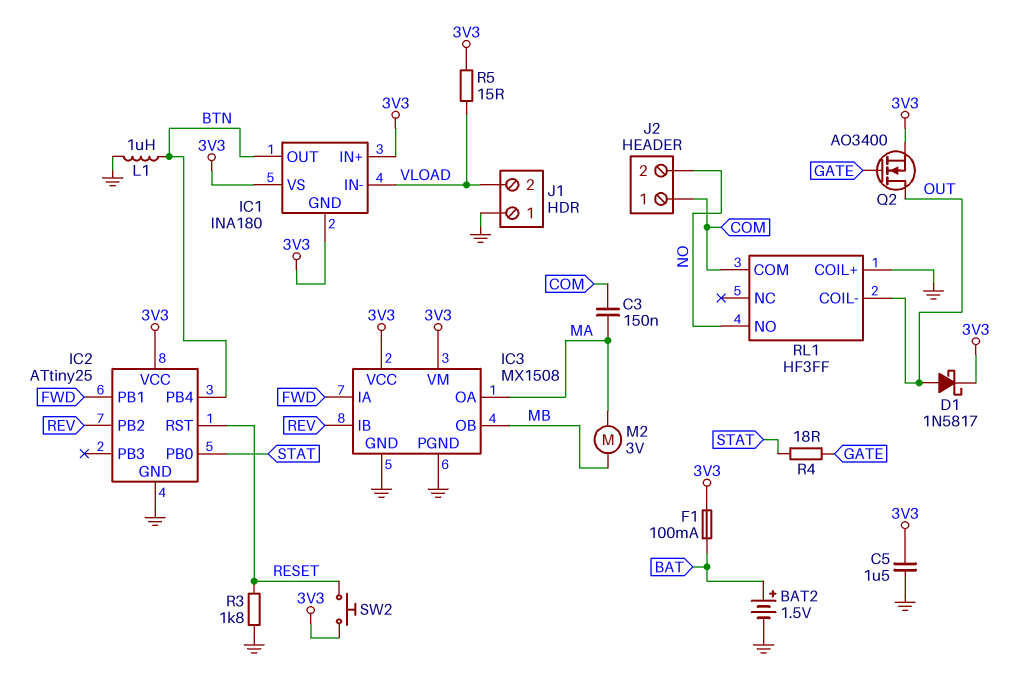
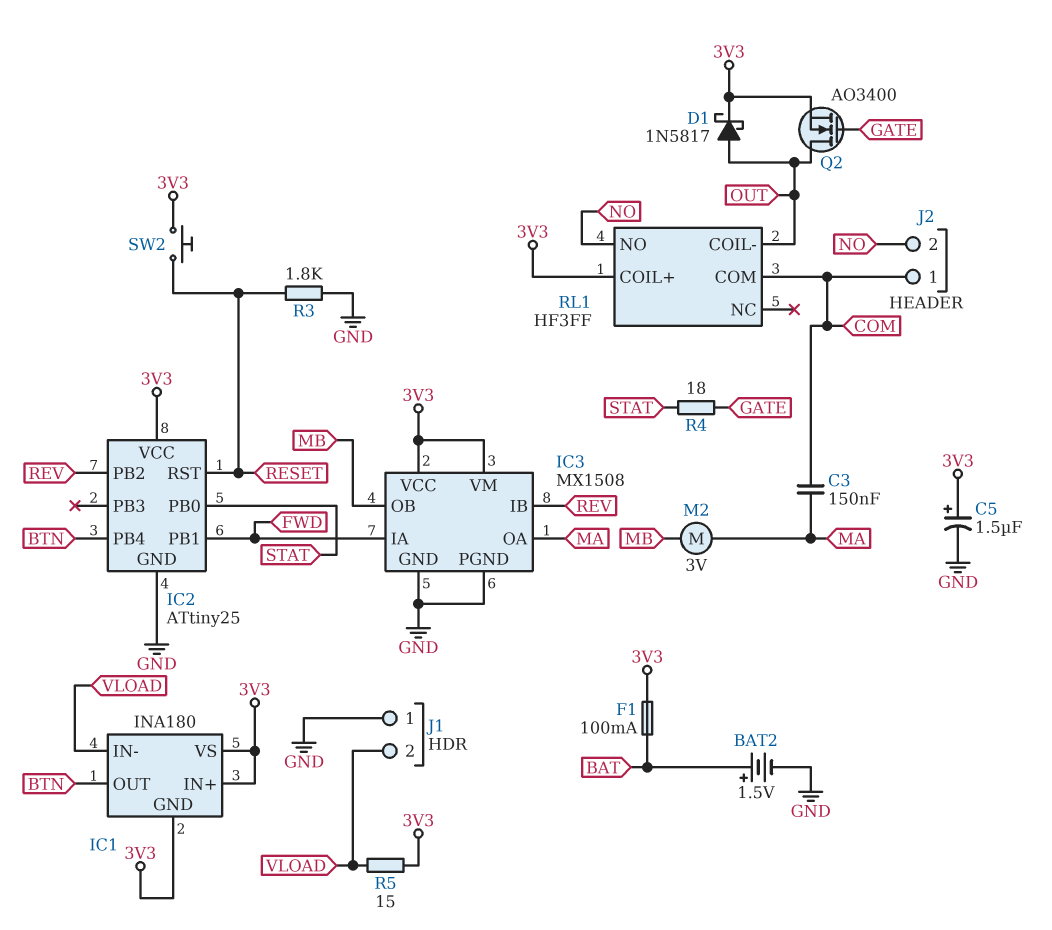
C5: 1.5uF (3V3, GND) -> 1.5uF (plus 3V3, minus GND)
L1: 1uH (BTN, GND) -> none
RL1 pin COIL+: GND -> 3V3

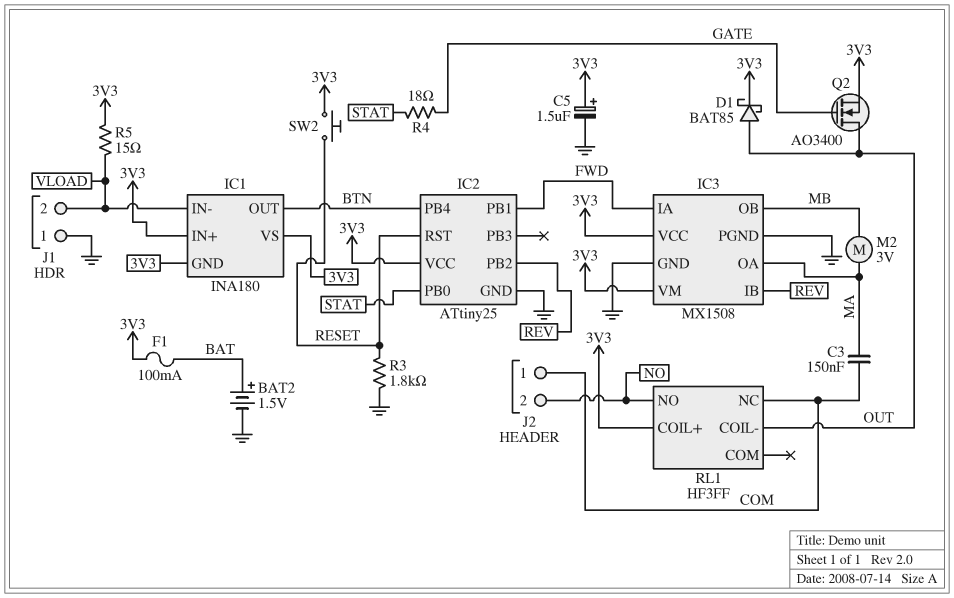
D1: schottky 1N5817 (A OUT, K 3V3) -> schottky BAT85 (A OUT, K 3V3)
RL1 pin COM: COM -> none
RL1 pin NC: none -> COM

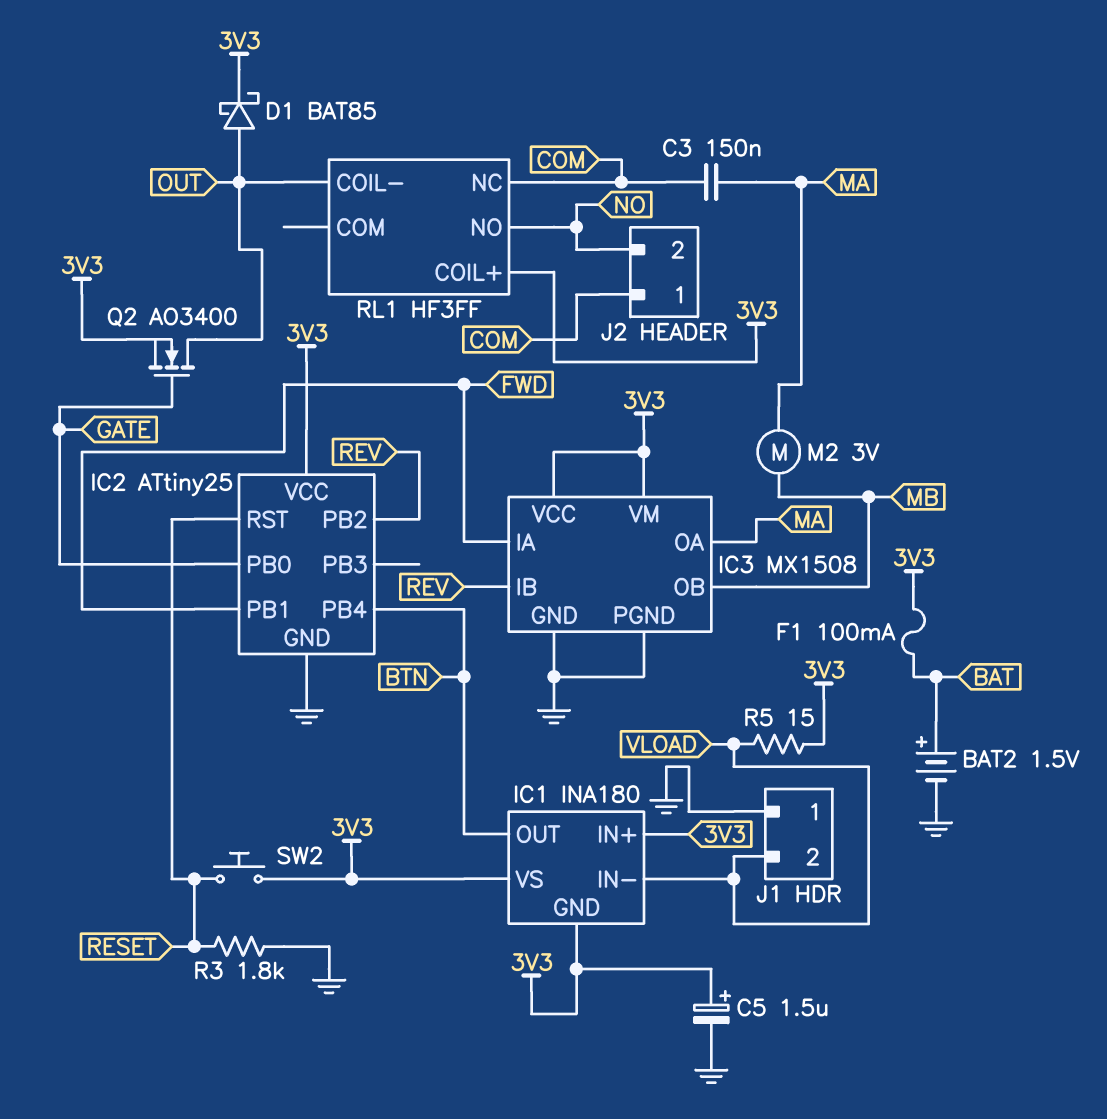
IC2 pin PB0: STAT -> GATE
R4: 18 (GATE, STAT) -> none

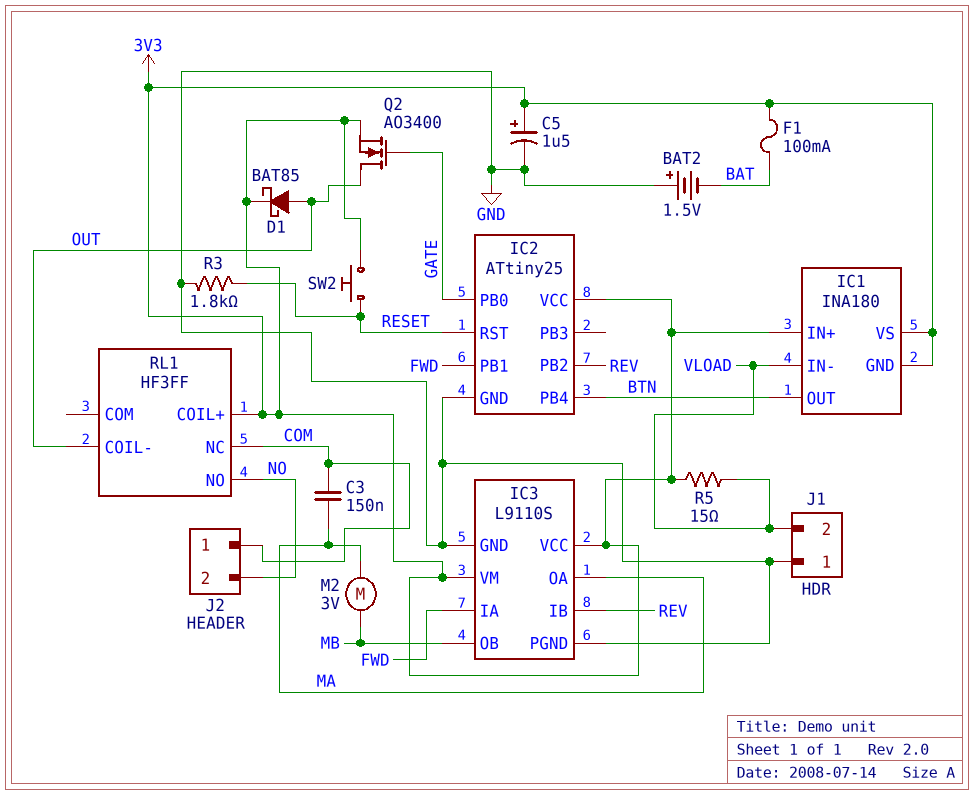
BAT2: 1.5V (plus BAT, minus GND) -> 1.5V (plus GND, minus BAT)
IC3: MX1508 -> L9110S

